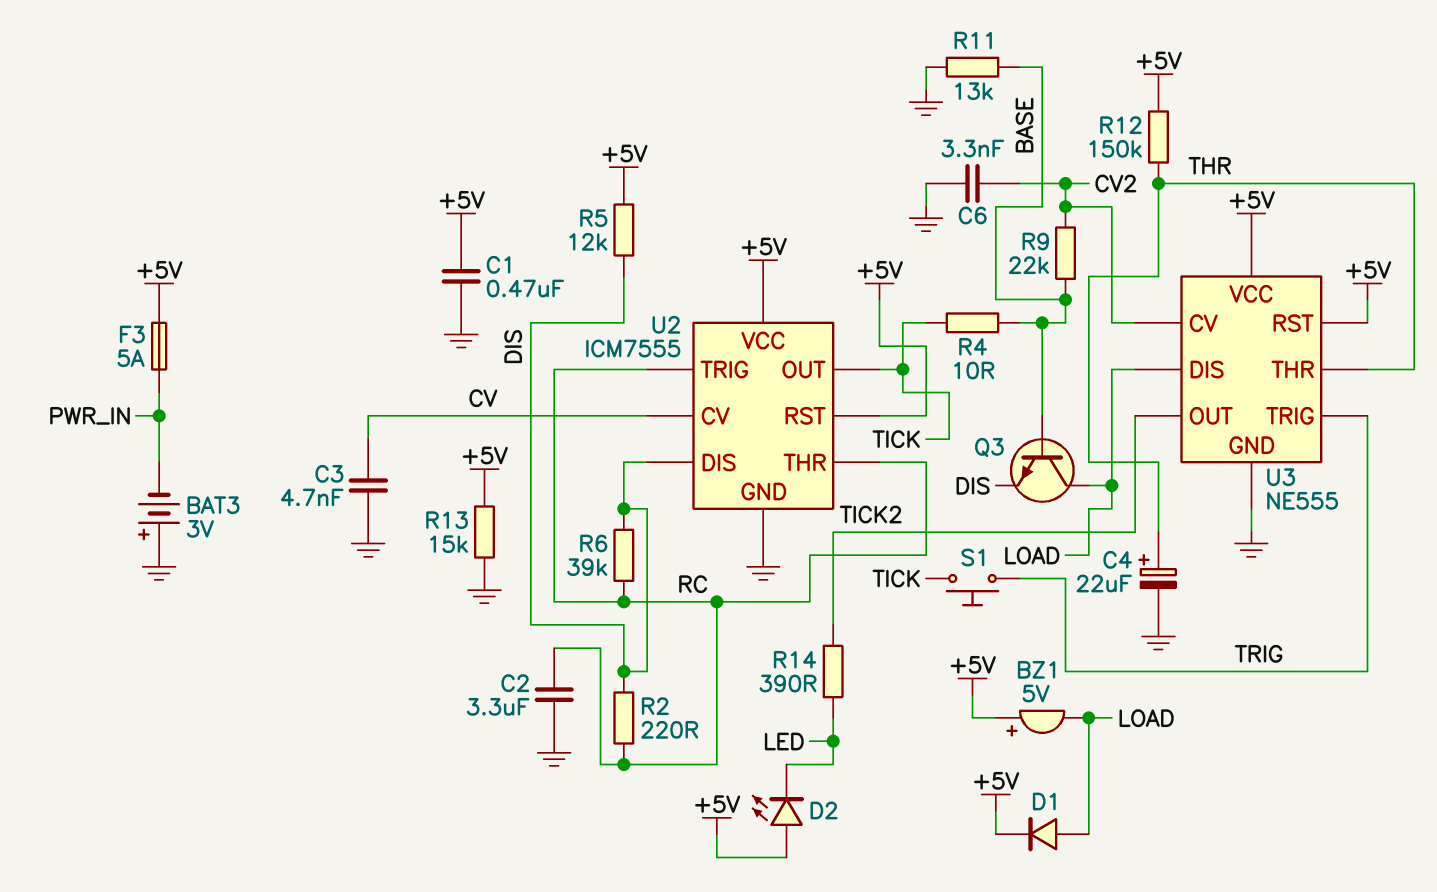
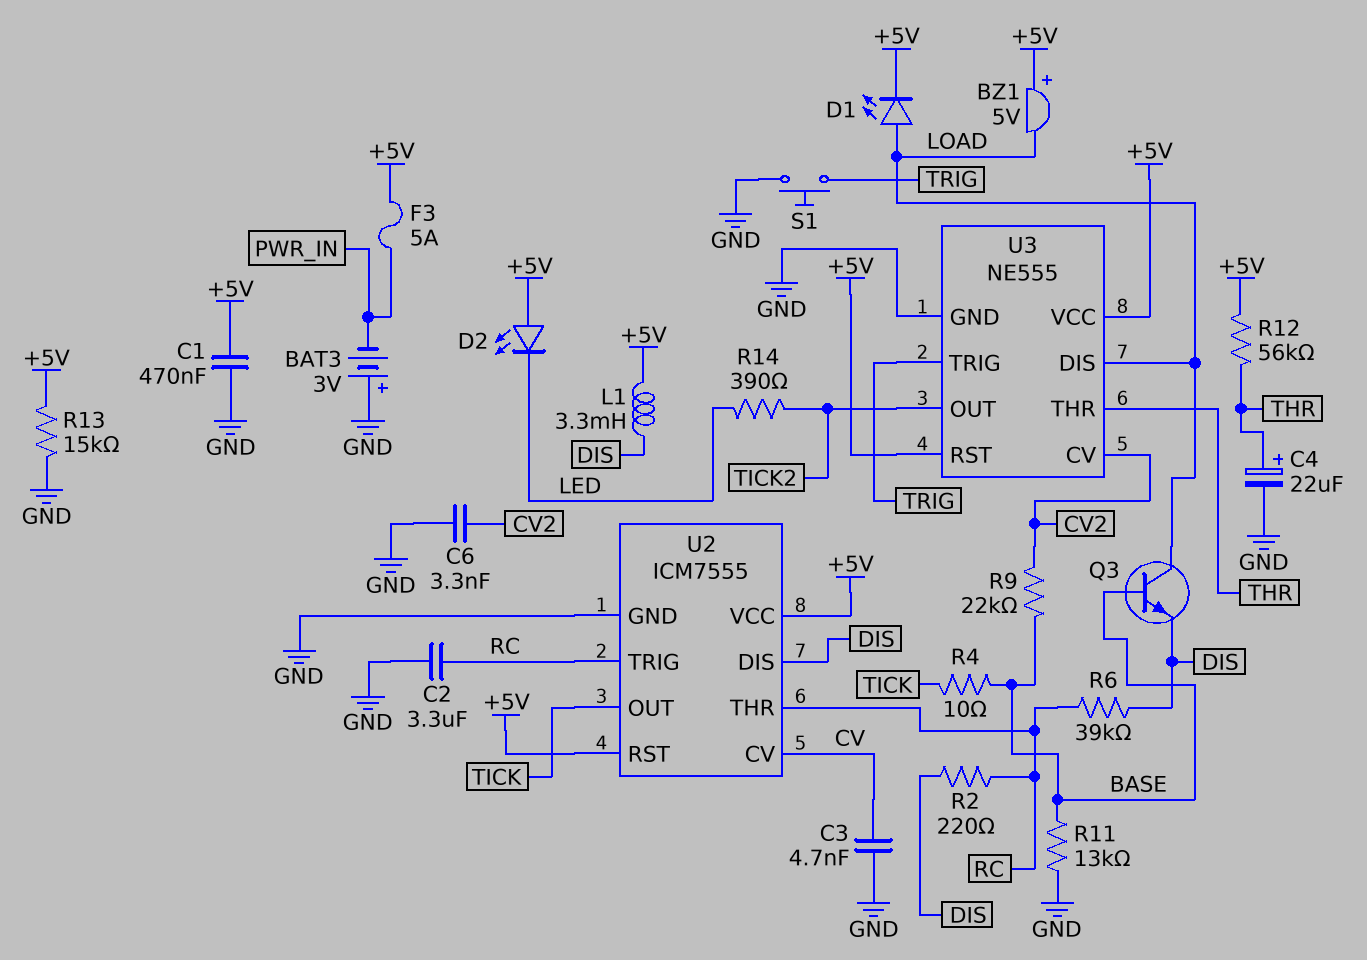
D1: diode (A LOAD, K +5V) -> LED (A LOAD, K +5V)
L1: none -> 3.3mH (+5V, DIS)
R5: 12k (+5V, DIS) -> none
R12: 150k (+5V, THR) -> 56k (+5V, THR)
S1: button (TICK, TRIG) -> button (GND, TRIG)

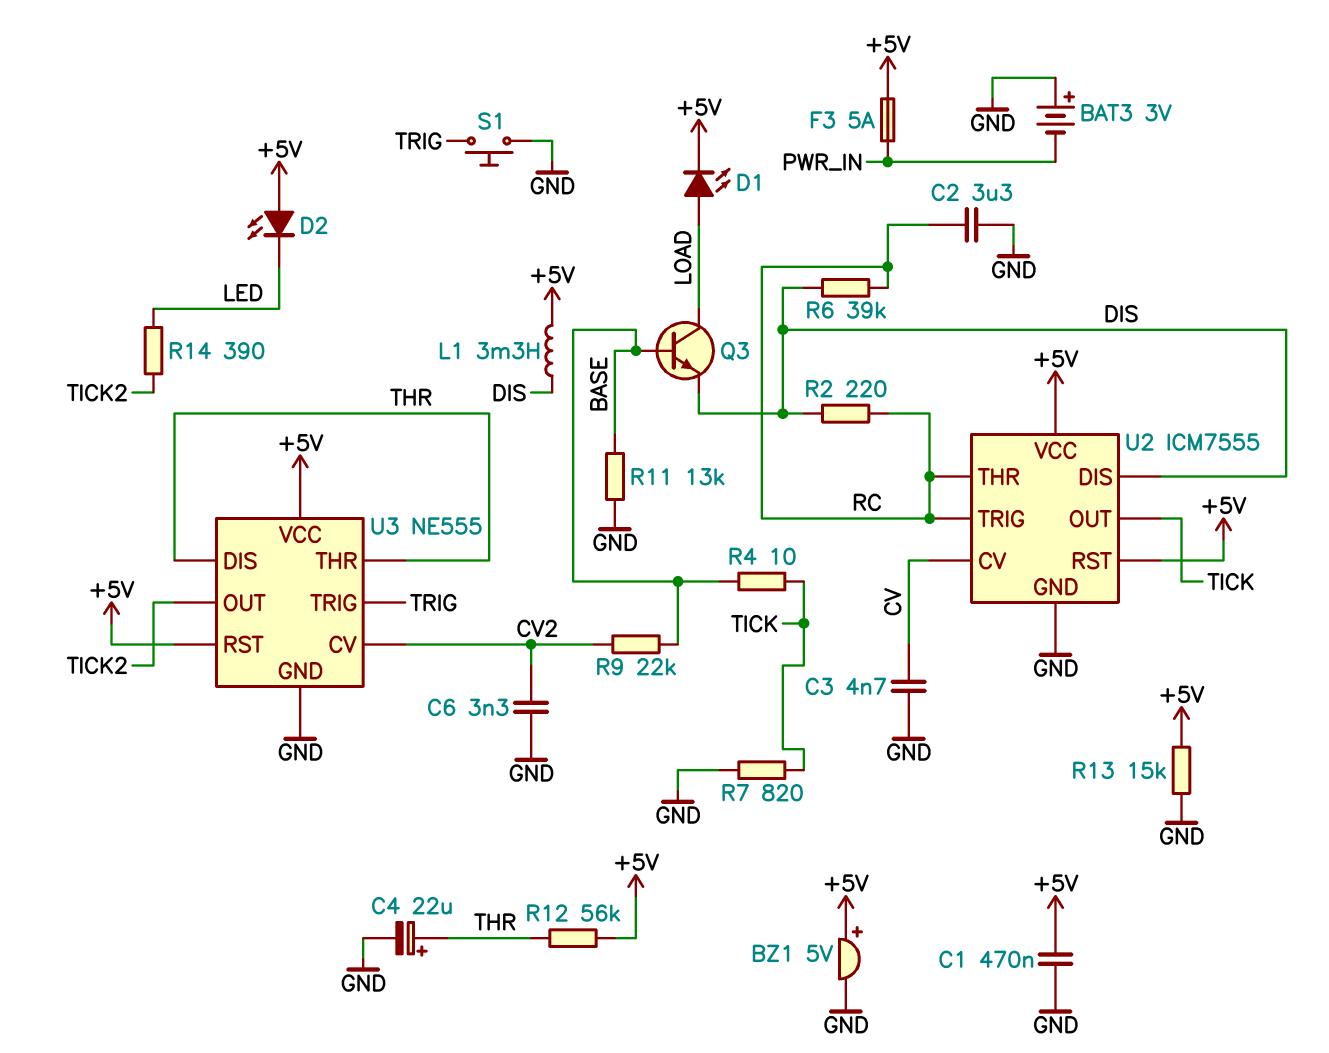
BZ1: buzzer 5V (plus +5V, minus LOAD) -> buzzer 5V (plus +5V, minus GND)
R7: none -> 820 (GND, TICK)
U3 pin DIS: LOAD -> THR

